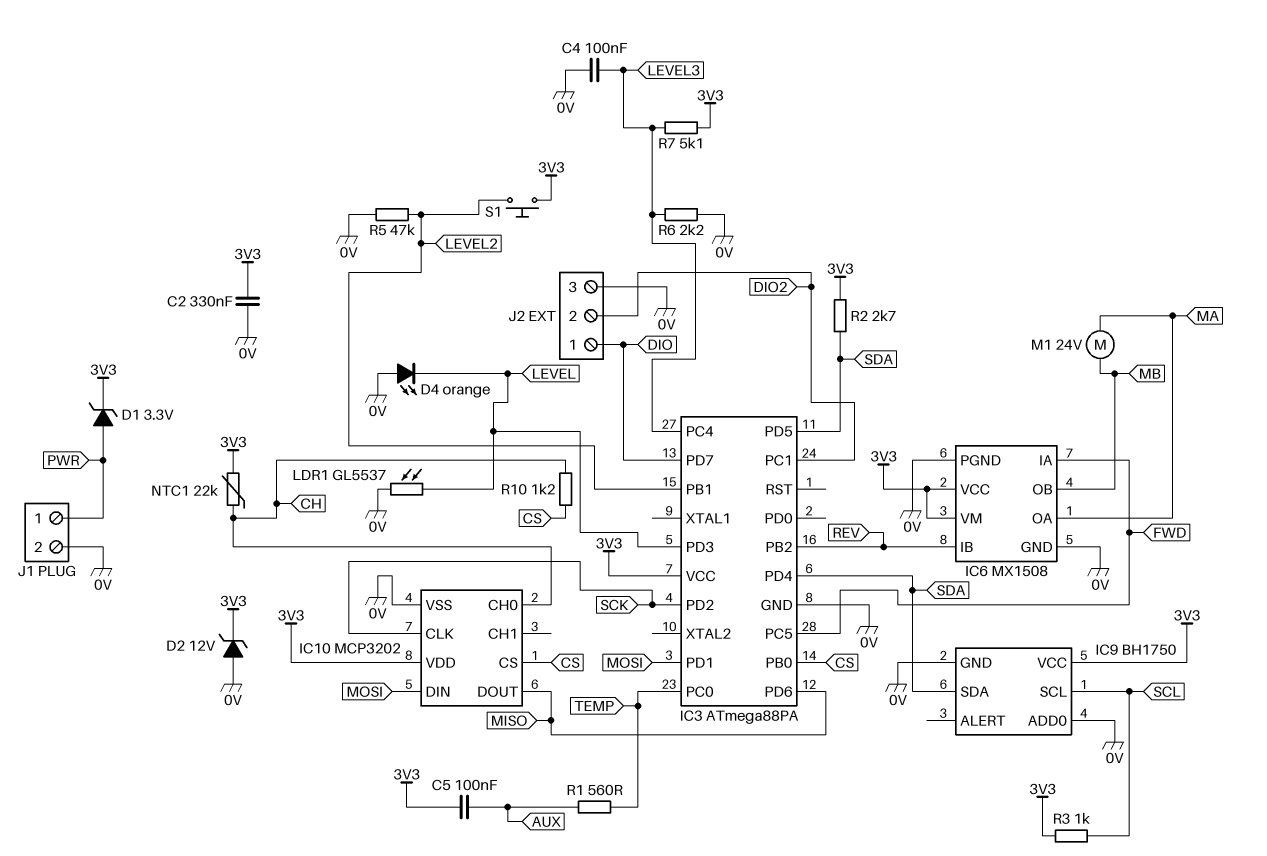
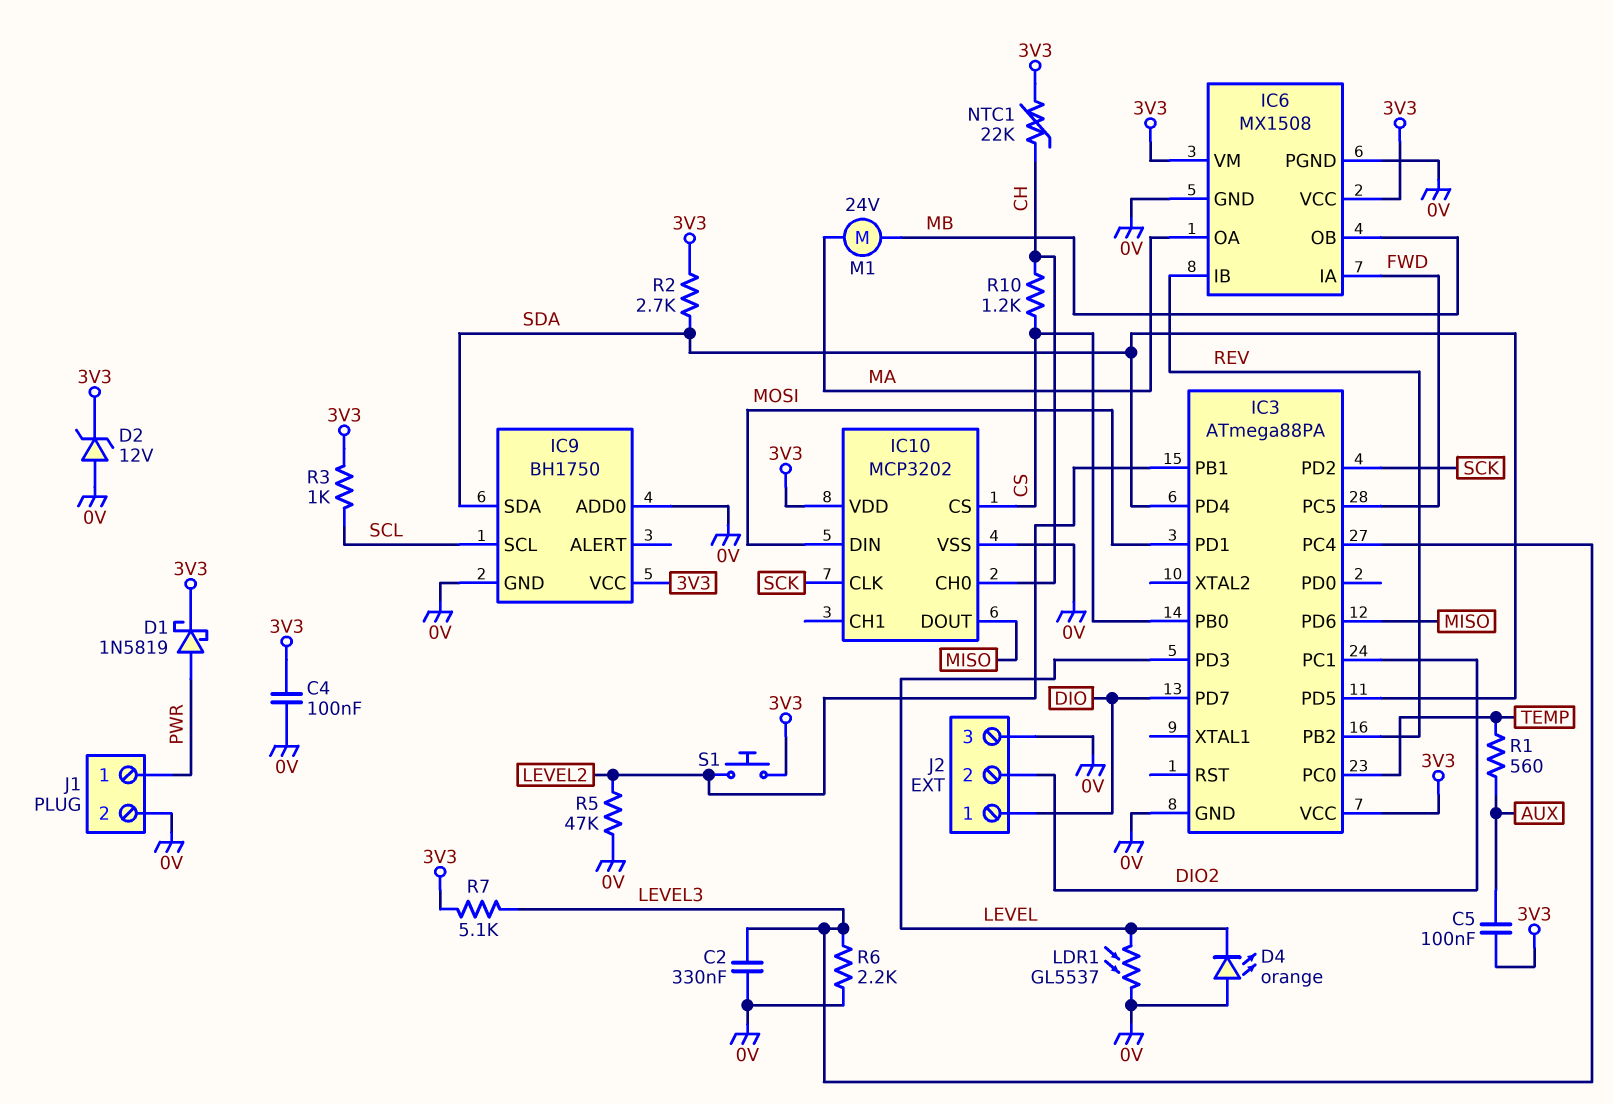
C2: 330nF (0V, 3V3) -> 330nF (0V, LEVEL3)
C4: 100nF (0V, LEVEL3) -> 100nF (0V, 3V3)
D1: zener 3.3V (A PWR, K 3V3) -> schottky 1N5819 (A PWR, K 3V3)

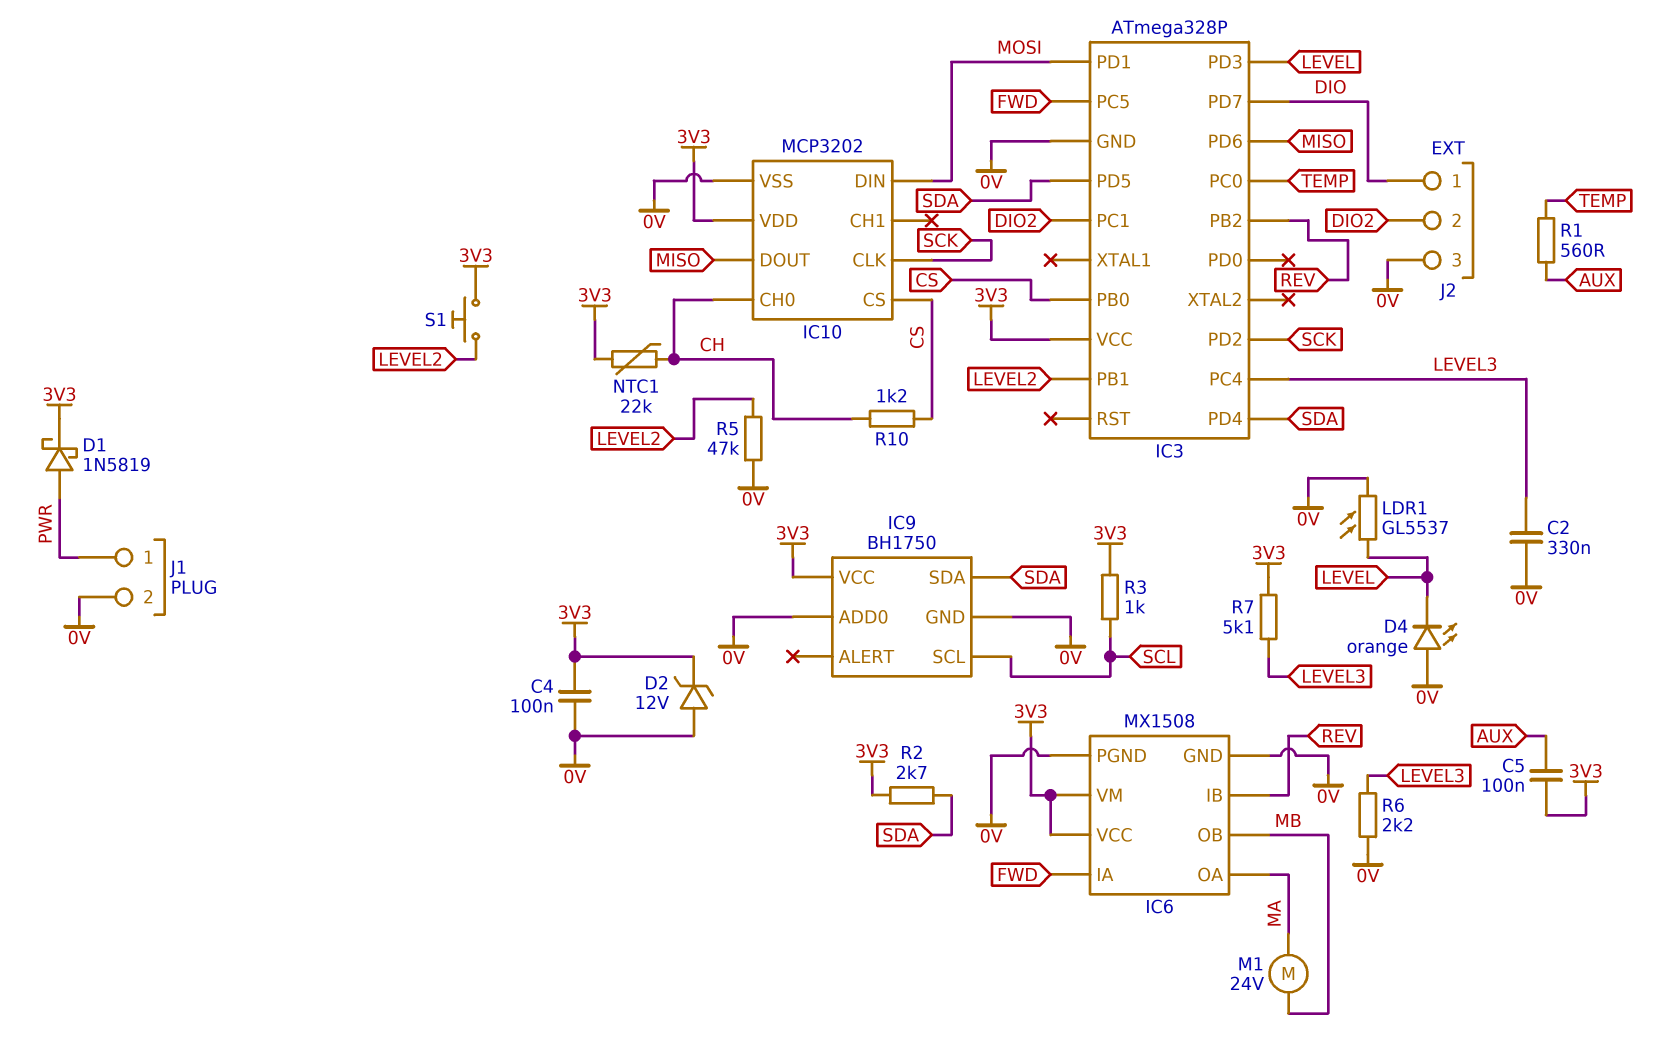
IC3: ATmega88PA -> ATmega328P

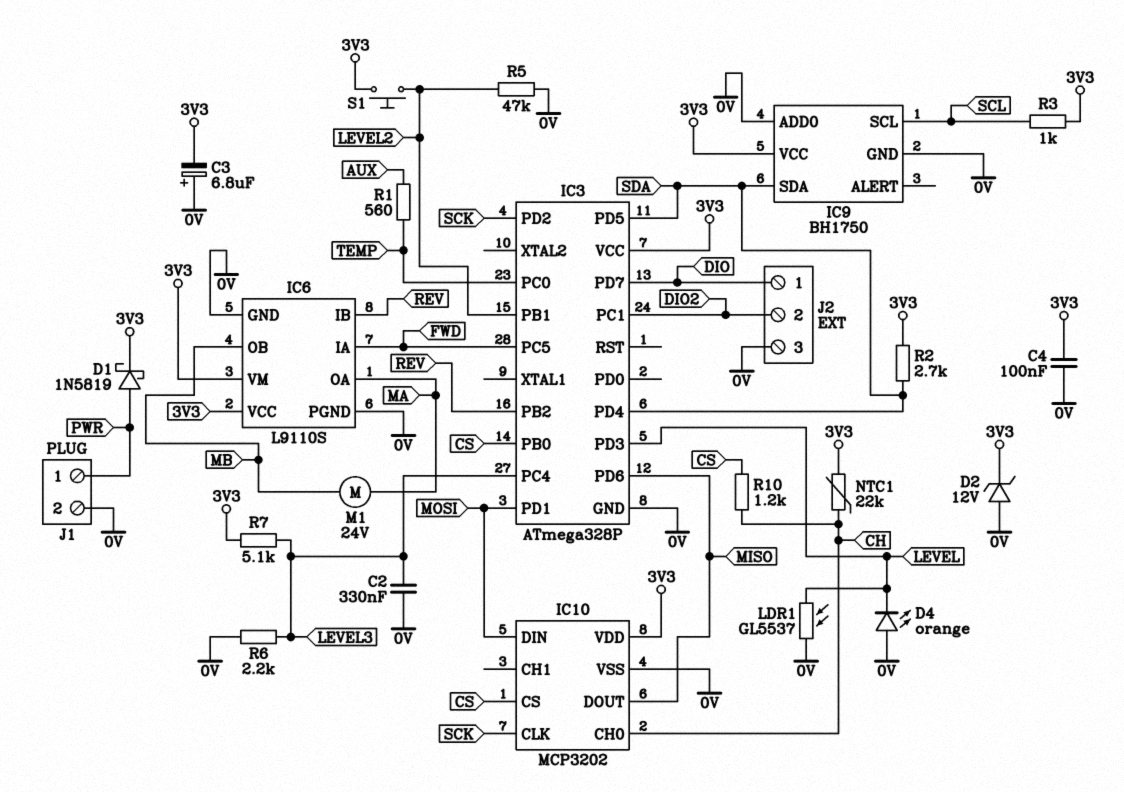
C3: none -> 6.8uF (plus 0V, minus 3V3)
C5: 100nF (3V3, AUX) -> none
IC6: MX1508 -> L9110S

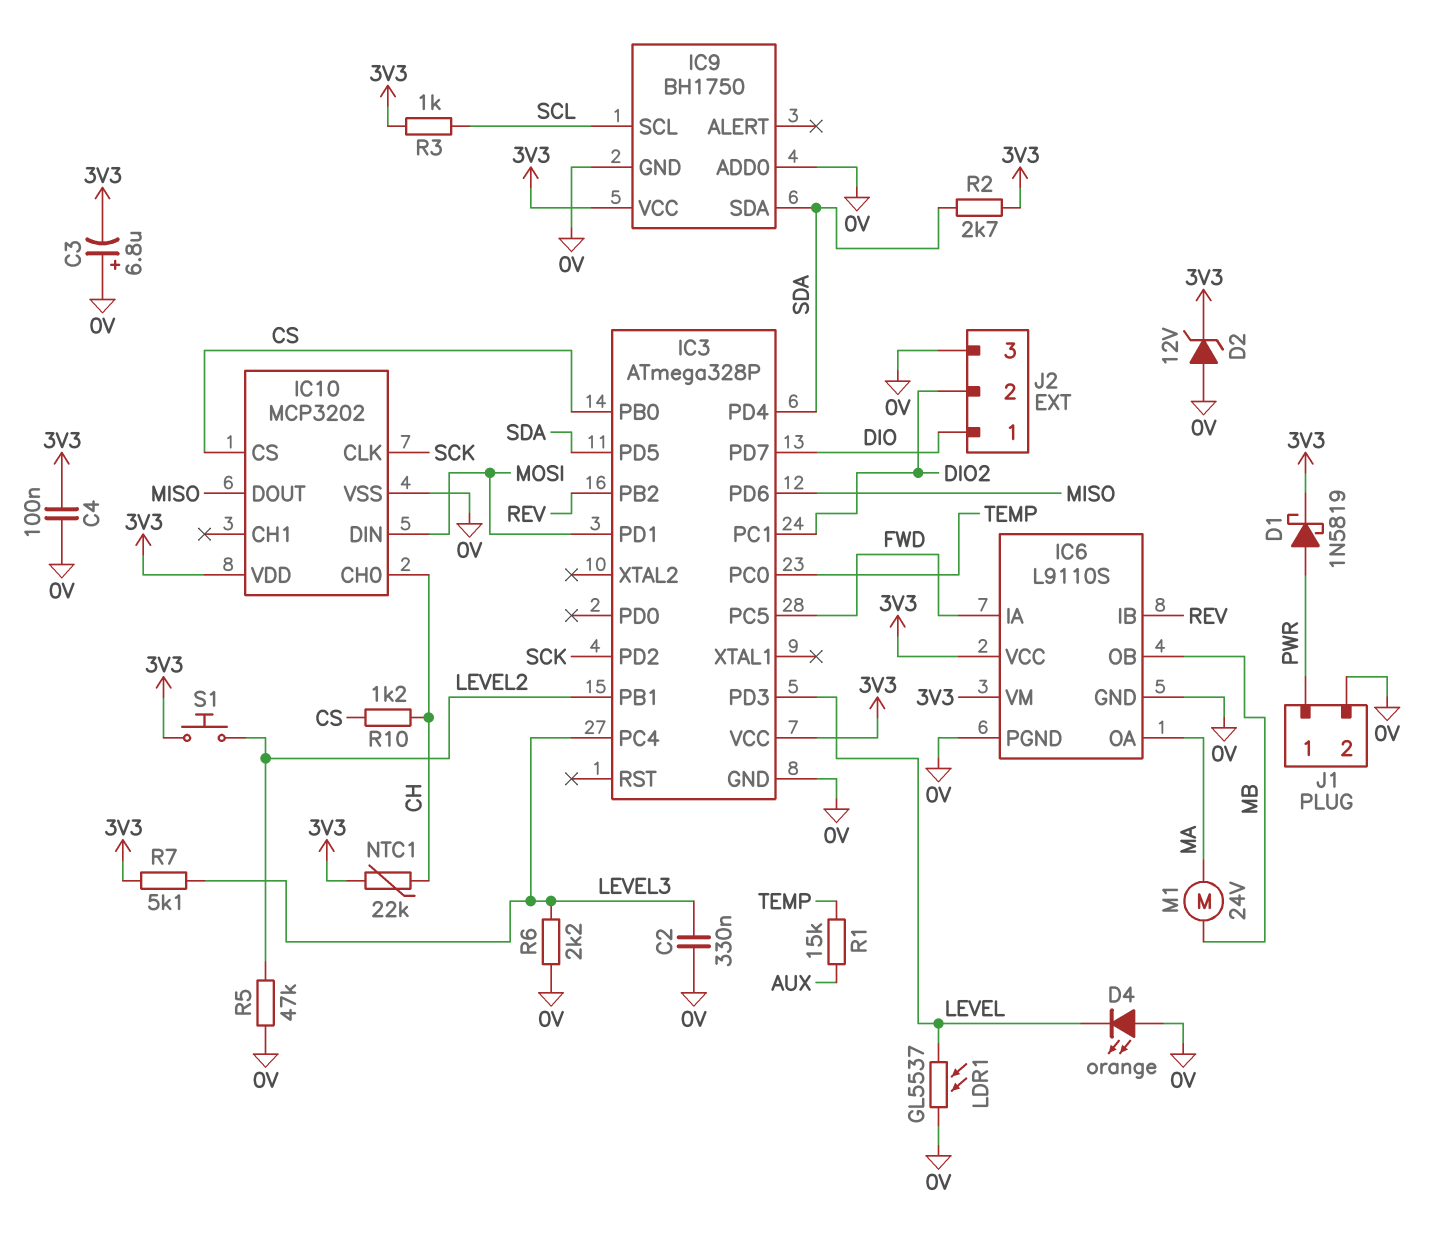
R1: 560 (AUX, TEMP) -> 15k (AUX, TEMP)

